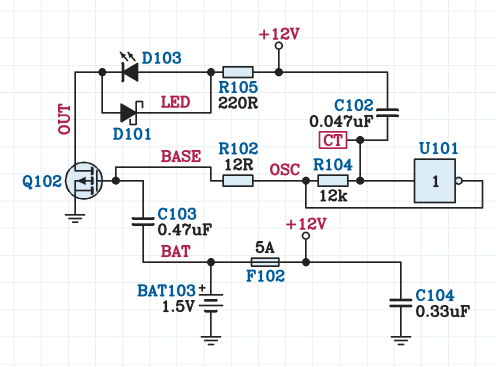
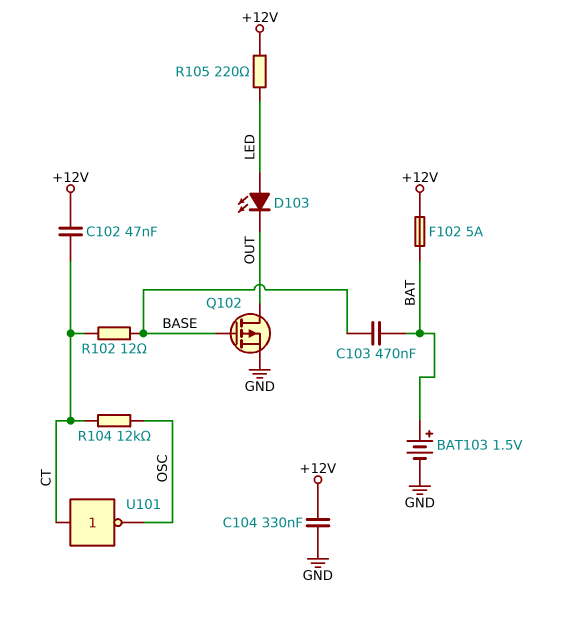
D101: schottky (A OUT, K LED) -> none
R102: 12 (BASE, OSC) -> 12 (BASE, CT)

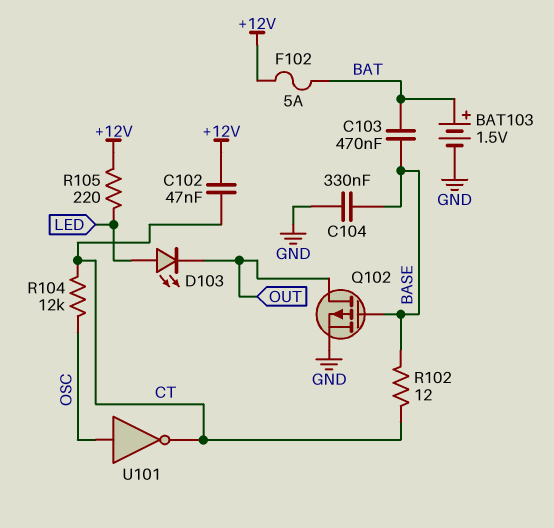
C104: 330nF (+12V, GND) -> 330nF (BASE, GND)
U101: NOT (in CT, out OSC) -> NOT (in OSC, out CT)

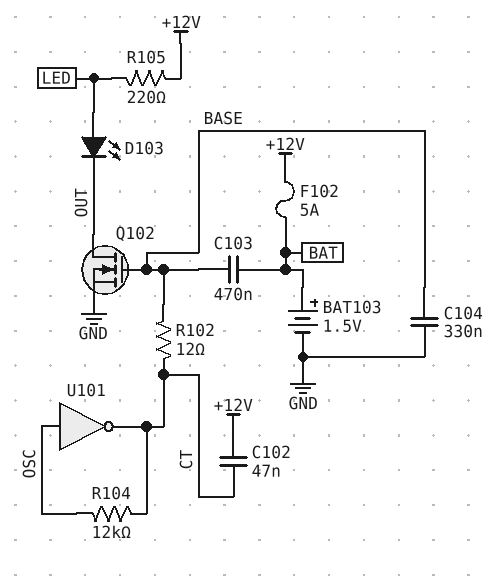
Q102: PMOS (G BASE, D OUT, S GND) -> NMOS (G BASE, D OUT, S GND)

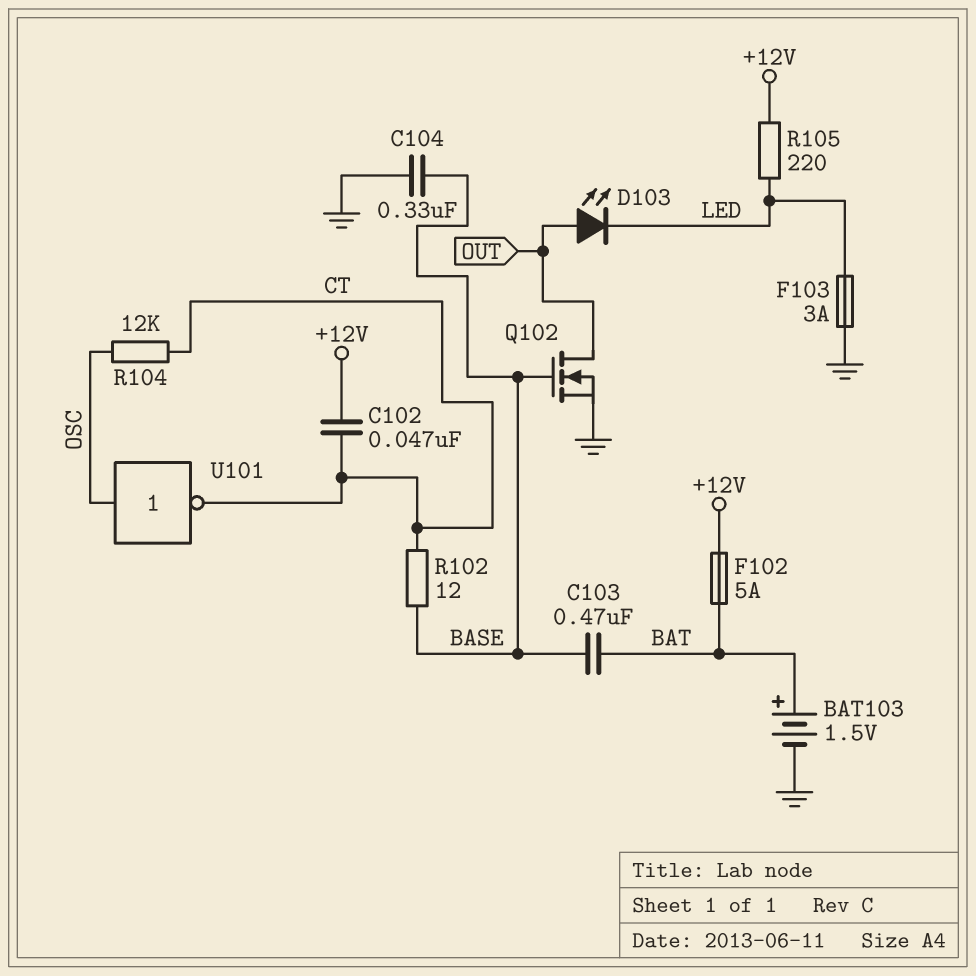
D103: LED (A LED, K OUT) -> LED (A OUT, K LED)
F103: none -> 3A (GND, LED)

